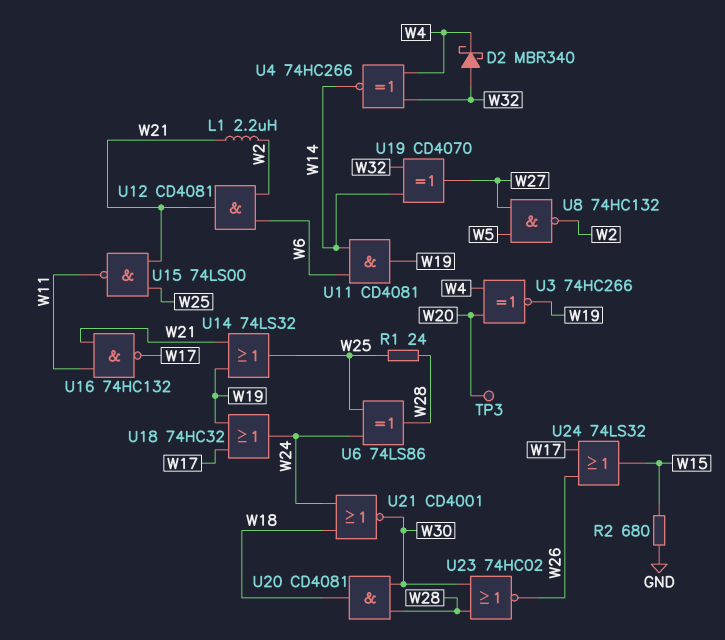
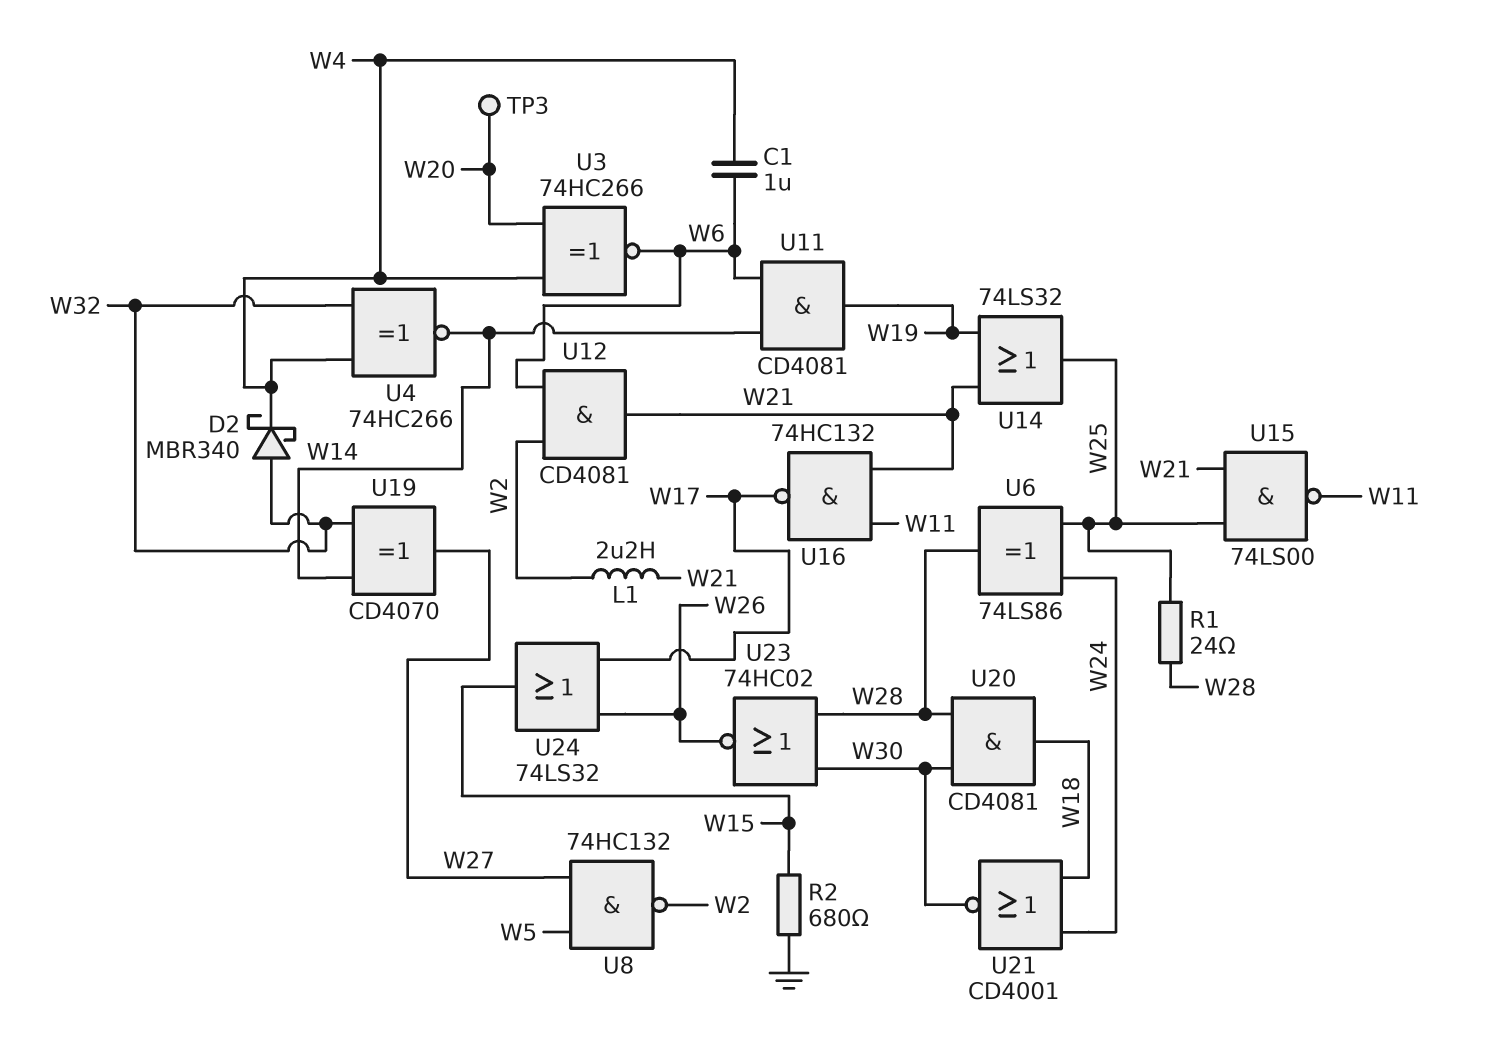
C1: none -> 1uF (W4, W6)
U3: XNOR 74HC266 (in W4, in W20, out W19) -> XNOR 74HC266 (in W4, in W20, out W6)
U18: OR 74HC32 (in W17, in W19, out W24) -> none

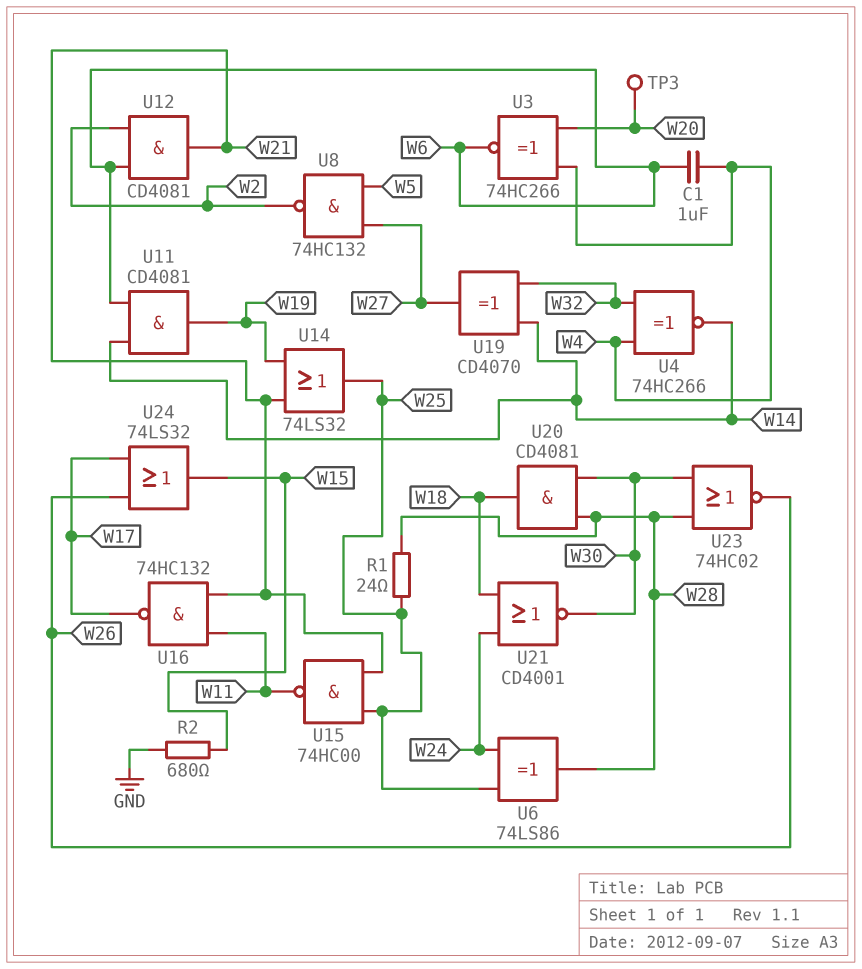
D2: schottky MBR340 (A W32, K W4) -> none
L1: 2.2uH (W2, W21) -> none
U15: NAND 74LS00 (in W21, in W25, out W11) -> NAND 74HC00 (in W21, in W25, out W11)

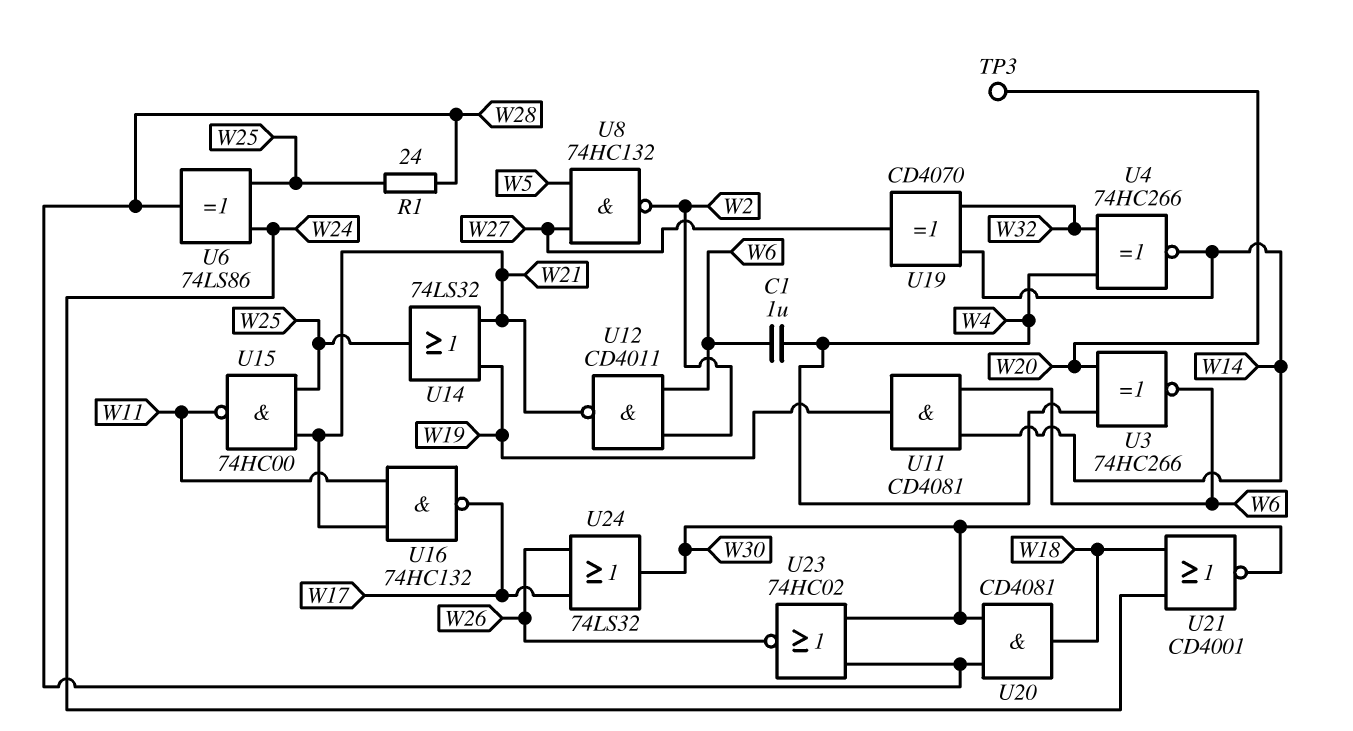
R2: 680 (GND, W15) -> none
U12: AND CD4081 (in W2, in W6, out W21) -> NAND CD4011 (in W2, in W6, out W21)
U24: OR 74LS32 (in W17, in W26, out W15) -> OR 74LS32 (in W17, in W26, out W30)

